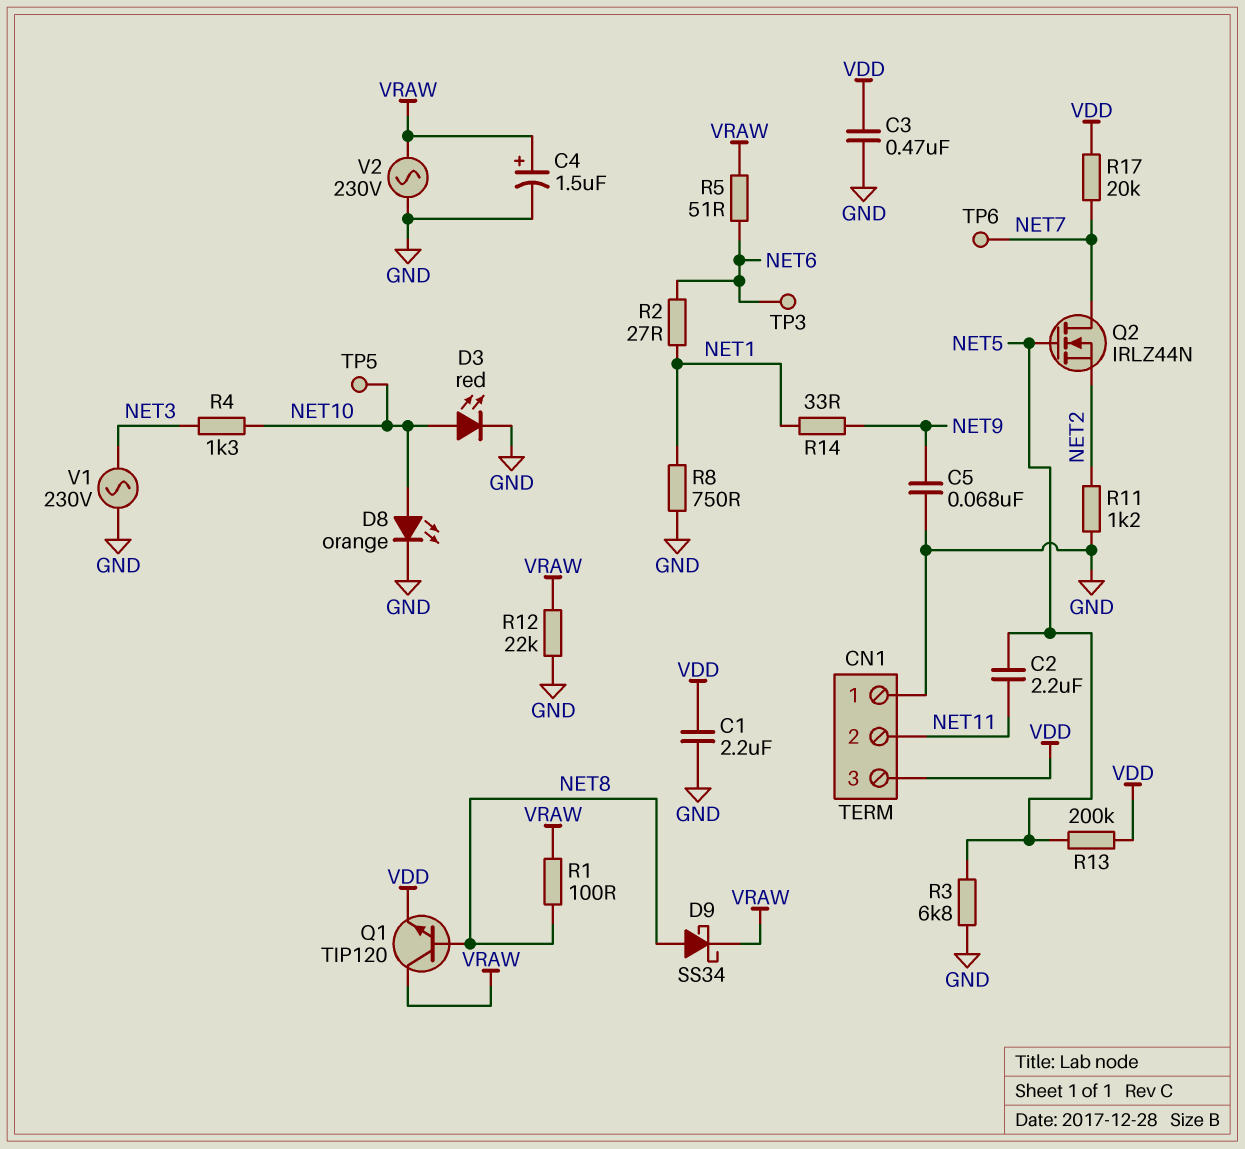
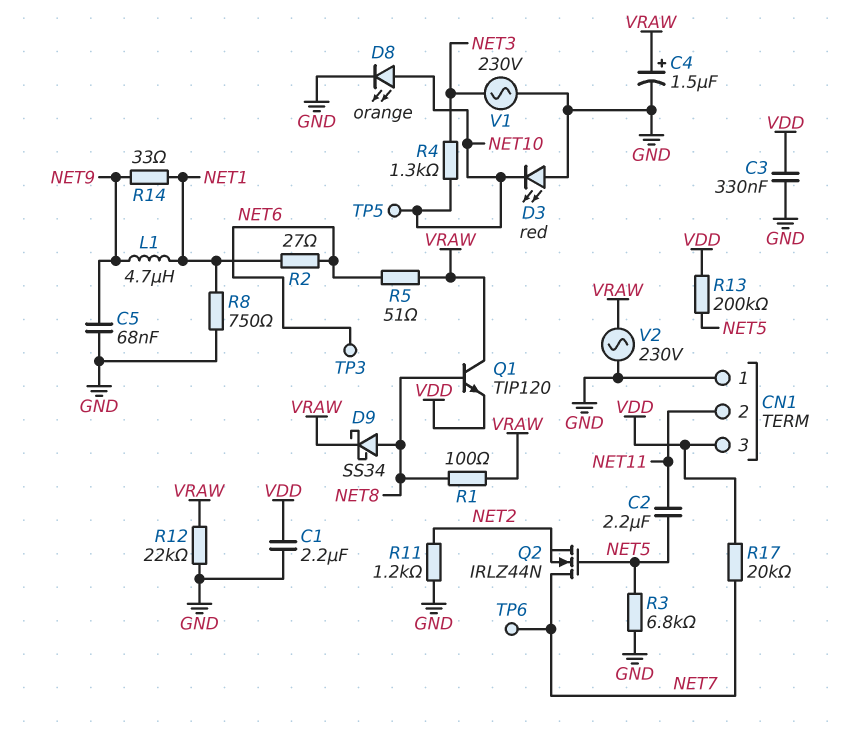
C3: 470nF (GND, VDD) -> 330nF (GND, VDD)
D3: LED red (A NET10, K GND) -> LED red (A GND, K NET10)
L1: none -> 4.7uH (NET1, NET9)

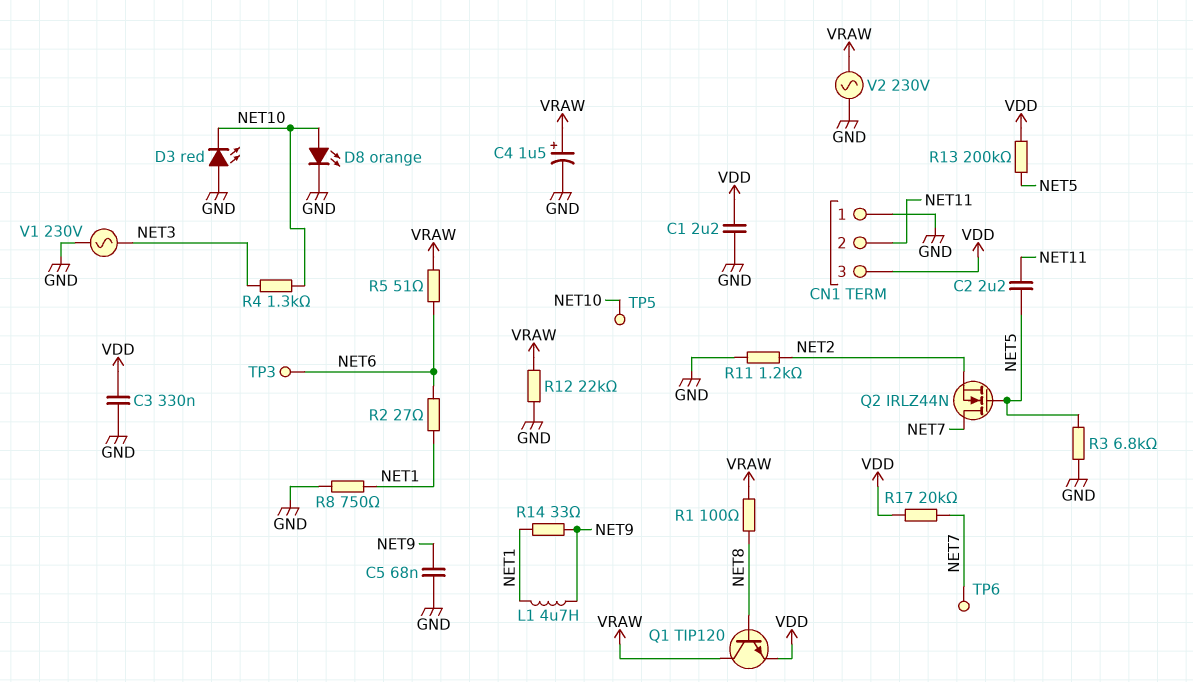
D9: schottky SS34 (A NET8, K VRAW) -> none

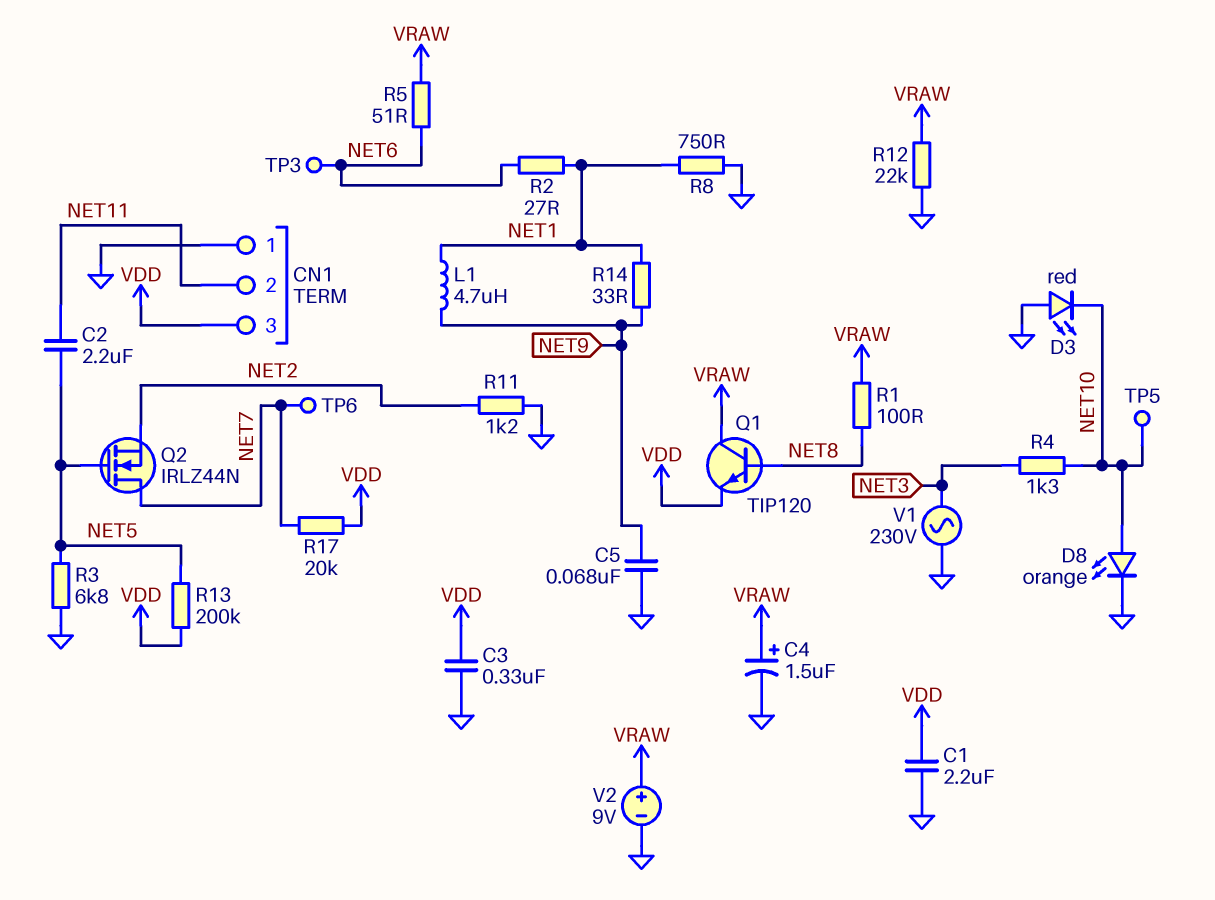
V2: AC 230V (GND, VRAW) -> 9V (plus VRAW, minus GND)

